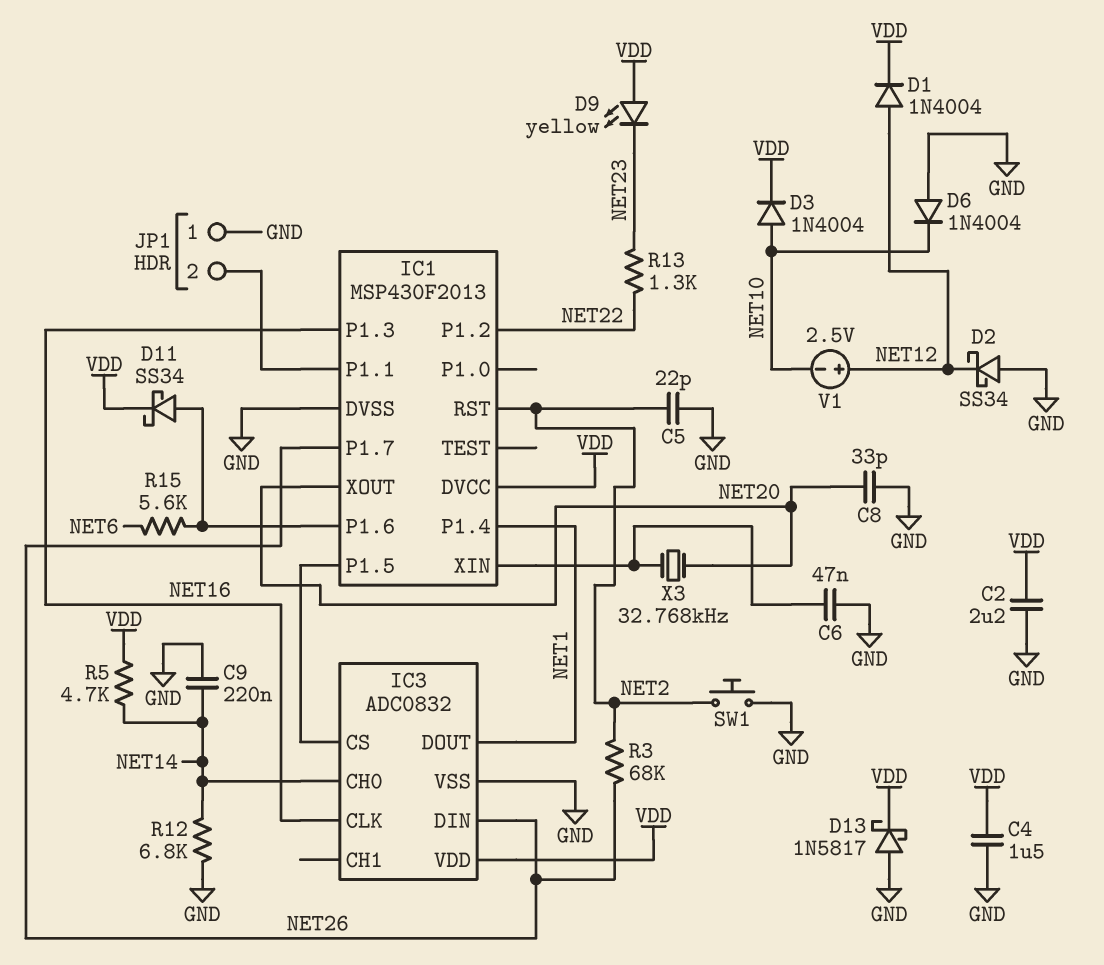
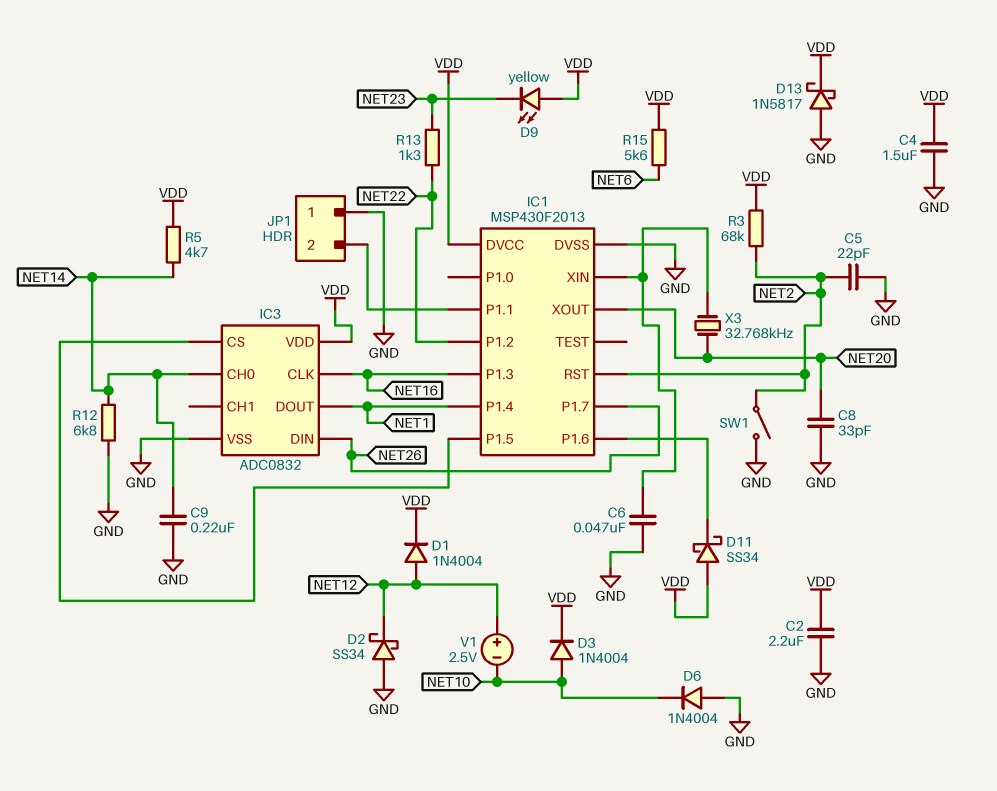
D11: schottky SS34 (A IC1/P1.6, K VDD) -> schottky SS34 (A VDD, K IC1/P1.6)
R3: 68k (NET2, NET26) -> 68k (NET2, VDD)
R15: 5.6k (IC1/P1.6, NET6) -> 5.6k (NET6, VDD)
SW1: button (GND, NET2) -> switch (GND, NET2)

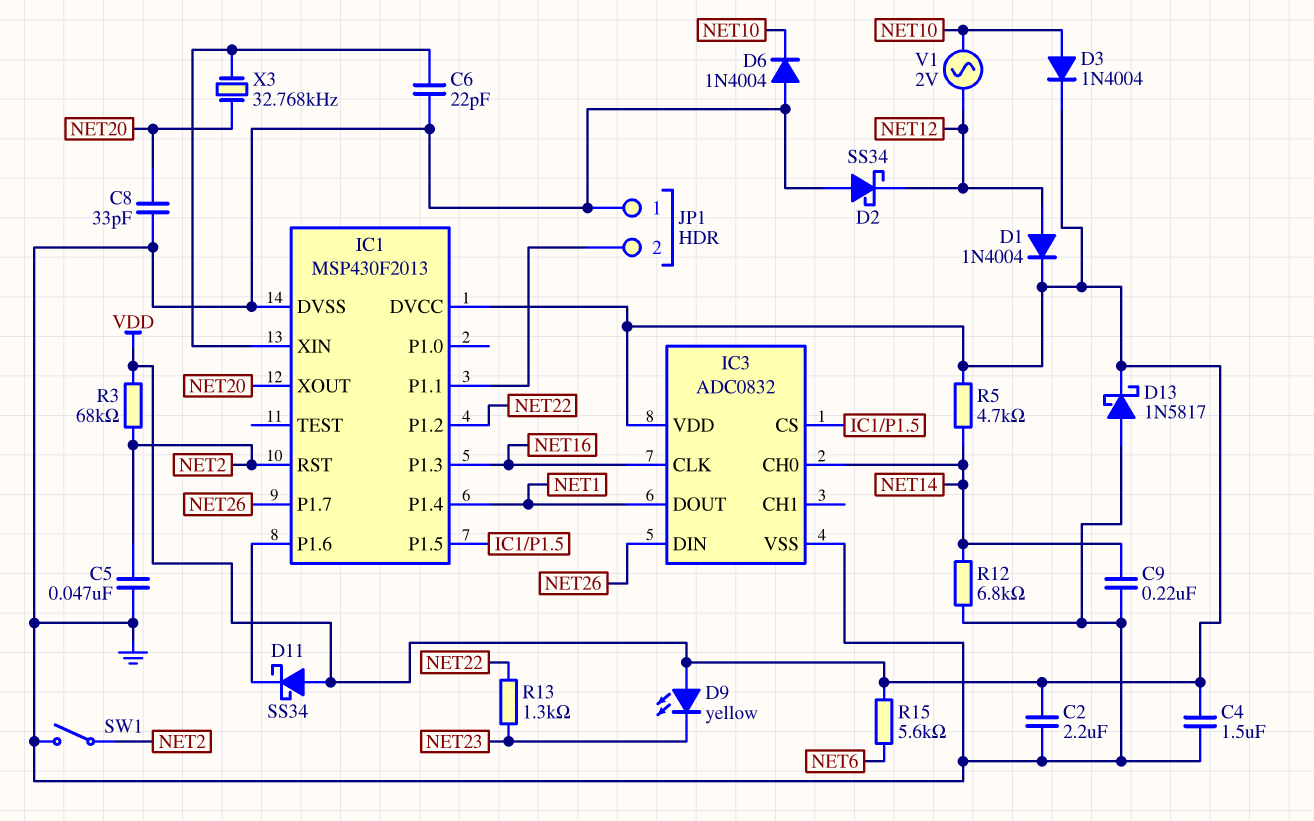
C5: 22pF (GND, NET2) -> 47nF (GND, NET2)
C6: 47nF (GND, IC1/XIN) -> 22pF (GND, IC1/XIN)
V1: 2.5V (plus NET12, minus NET10) -> AC 2V (NET10, NET12)

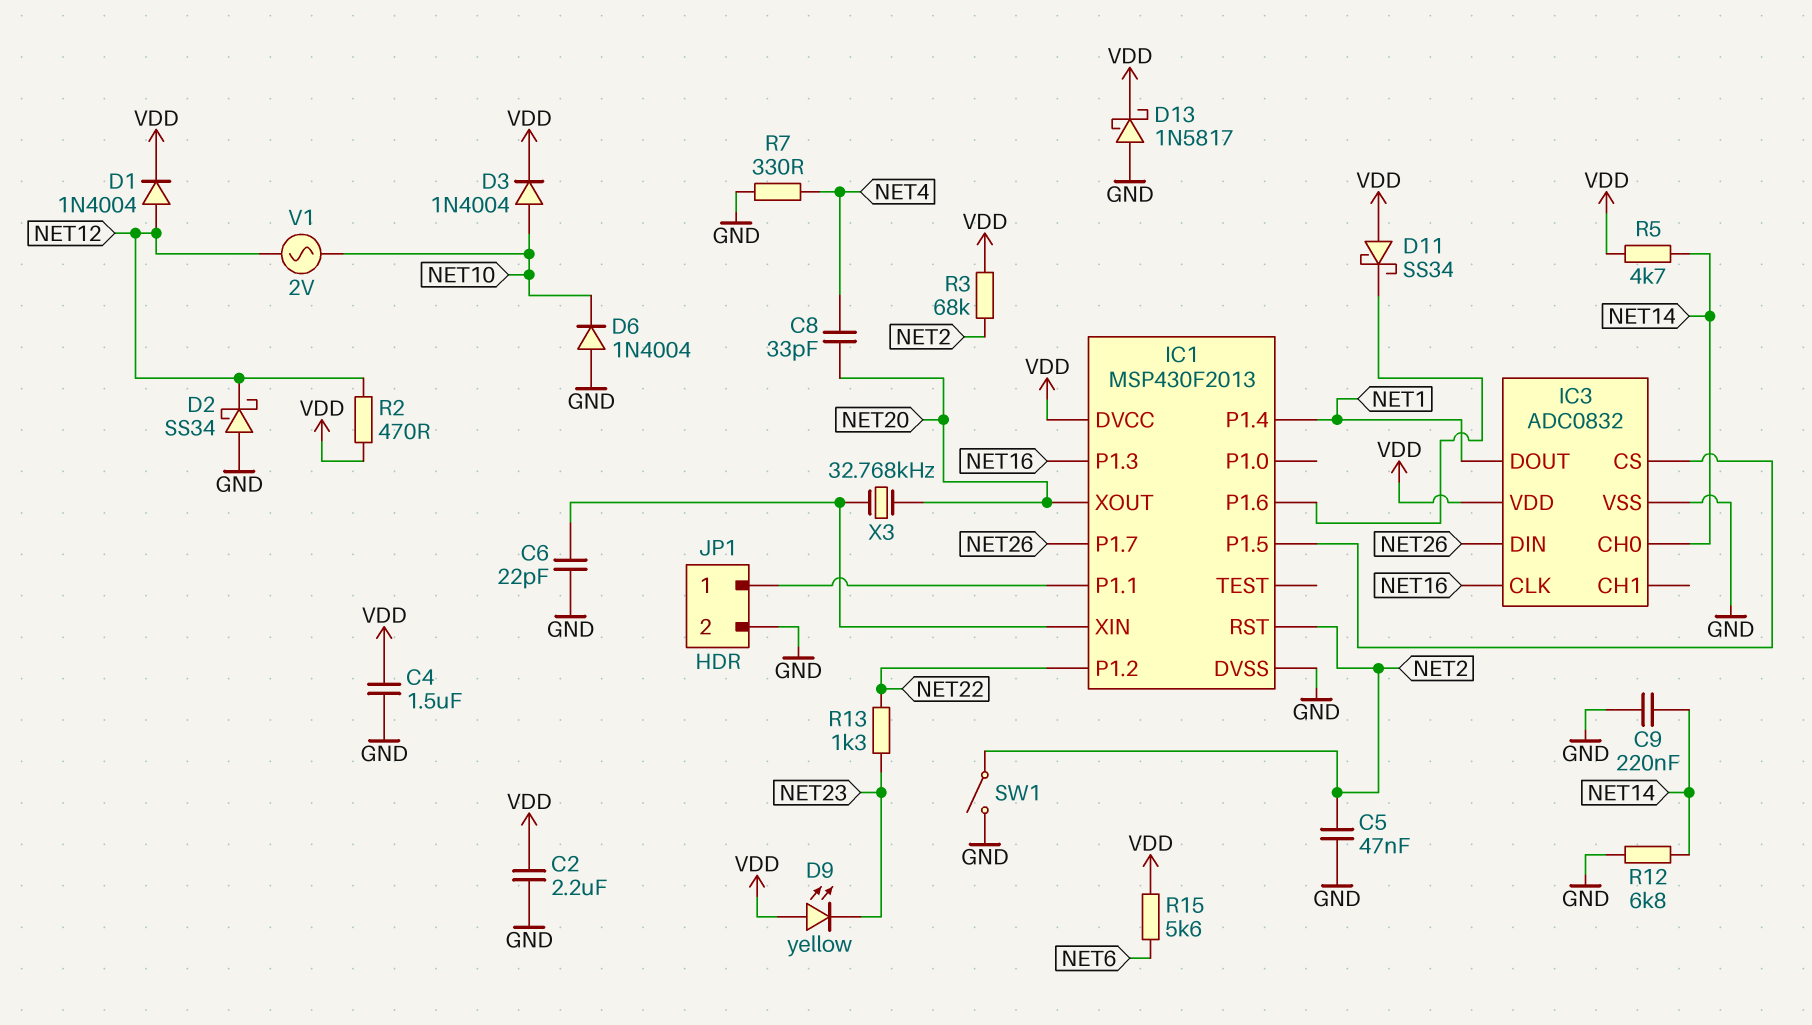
C8: 33pF (GND, NET20) -> 33pF (NET4, NET20)
JP1 pin 1: GND -> IC1/P1.1
JP1 pin 2: IC1/P1.1 -> GND
R2: none -> 470 (NET12, VDD)
R7: none -> 330 (GND, NET4)

